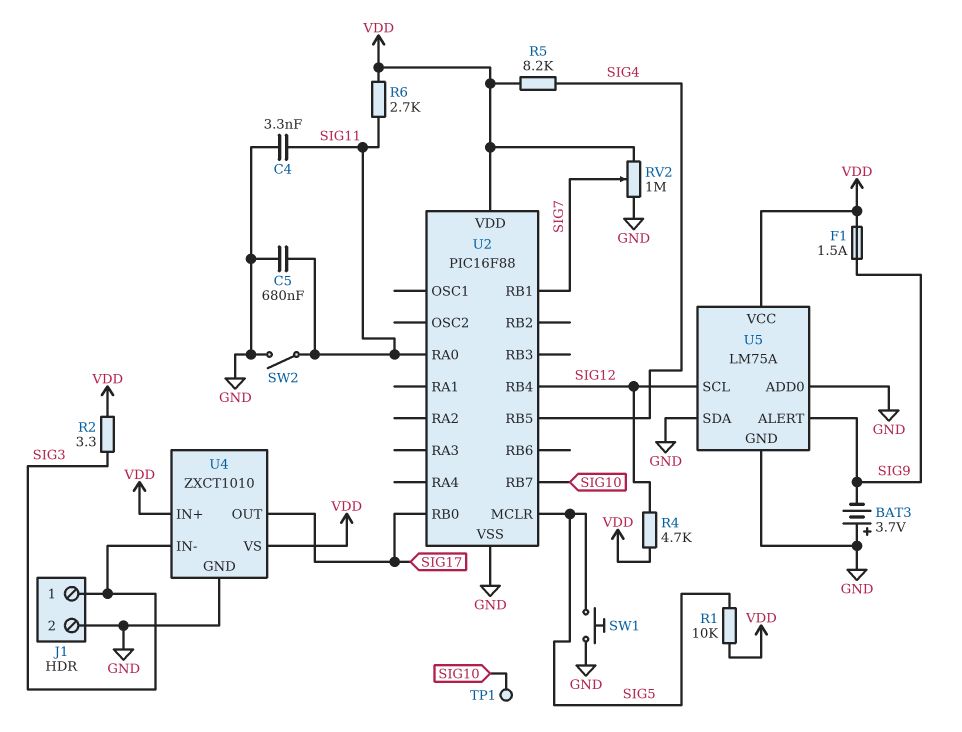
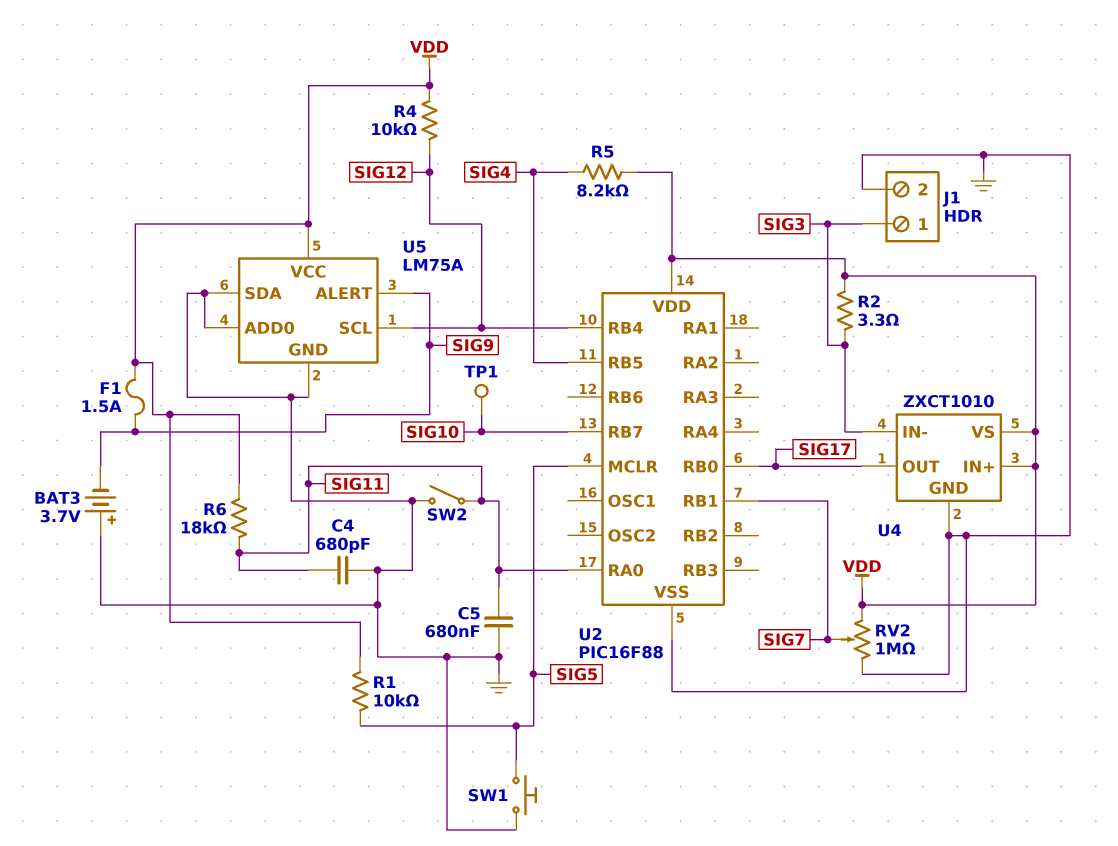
C4: 3.3nF (GND, SIG11) -> 680pF (GND, SIG11)
R4: 4.7k (SIG12, VDD) -> 10k (SIG12, VDD)
R6: 2.7k (SIG11, VDD) -> 18k (SIG11, VDD)

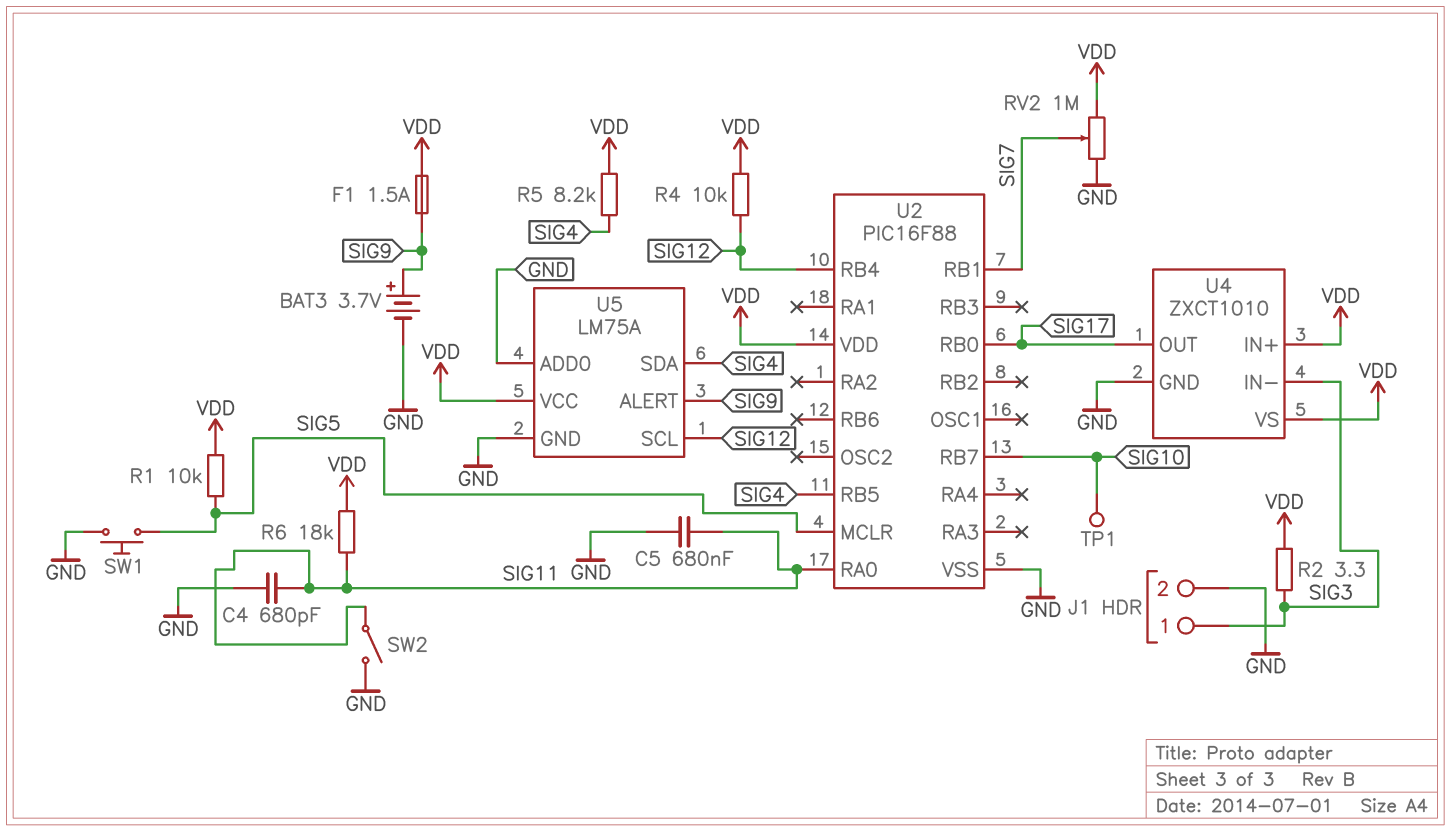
BAT3: 3.7V (plus GND, minus SIG9) -> 3.7V (plus SIG9, minus GND)
U5 pin SDA: GND -> SIG4

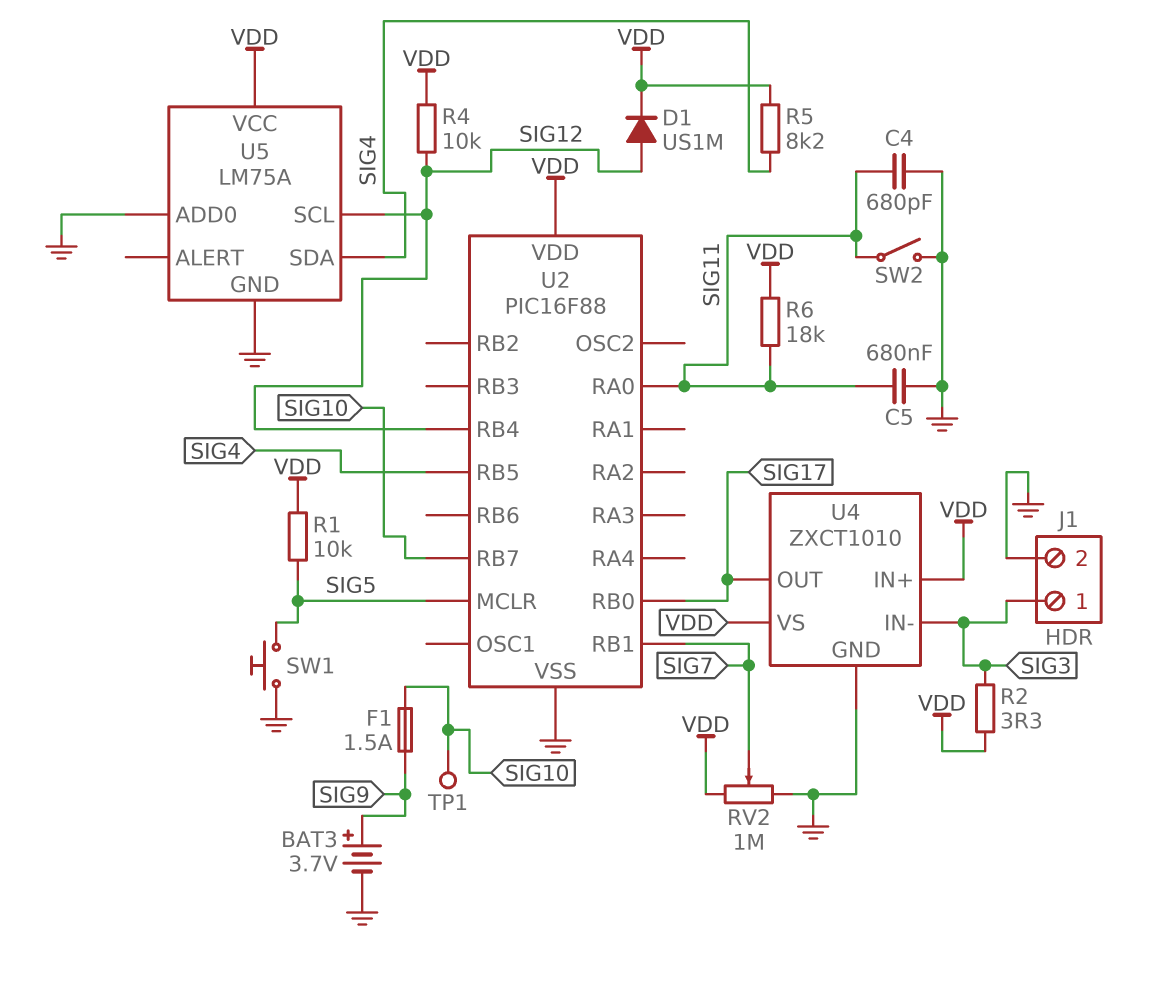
D1: none -> diode US1M (A SIG12, K VDD)
F1: 1.5A (SIG9, VDD) -> 1.5A (SIG9, SIG10)
U5 pin ALERT: SIG9 -> none

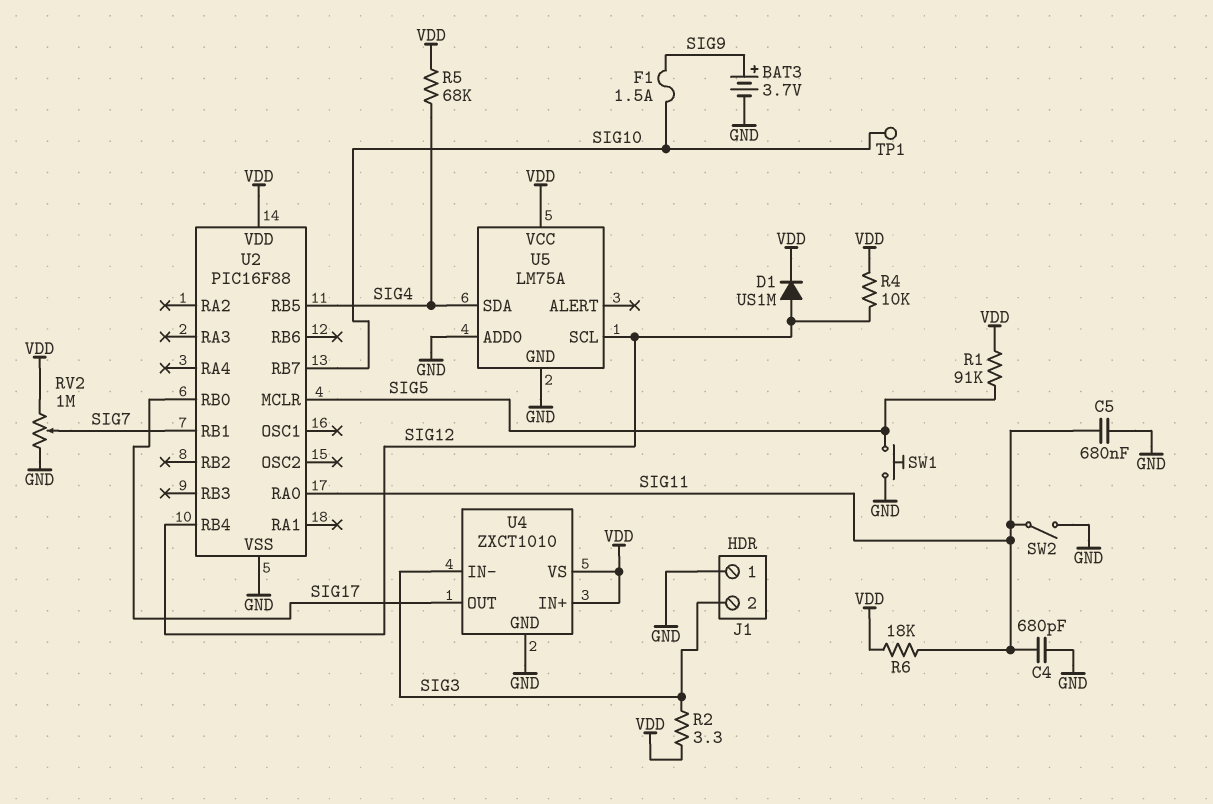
J1 pin 1: SIG3 -> GND
J1 pin 2: GND -> SIG3
R1: 10k (SIG5, VDD) -> 91k (SIG5, VDD)
R5: 8.2k (SIG4, VDD) -> 68k (SIG4, VDD)

